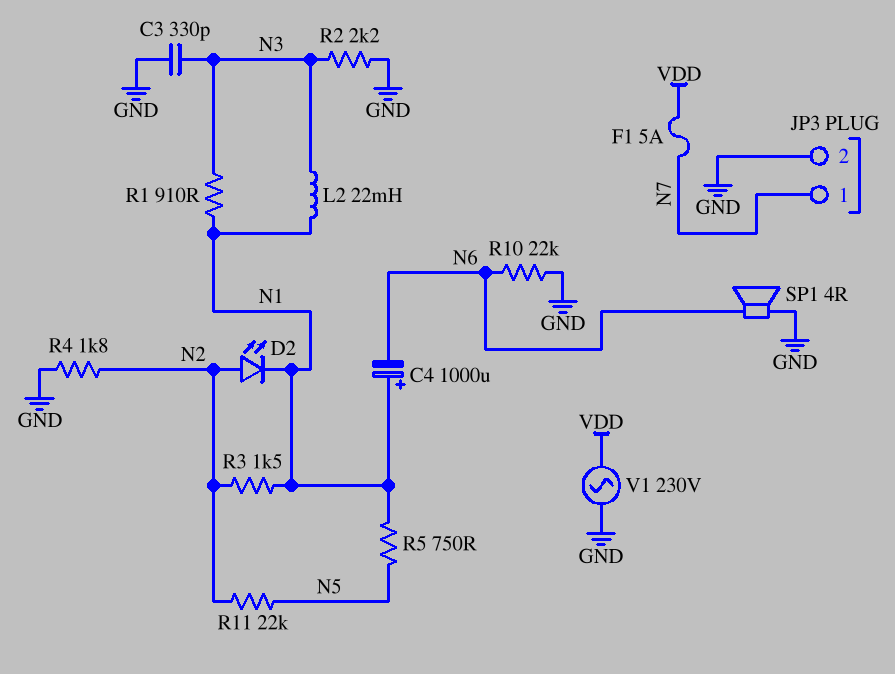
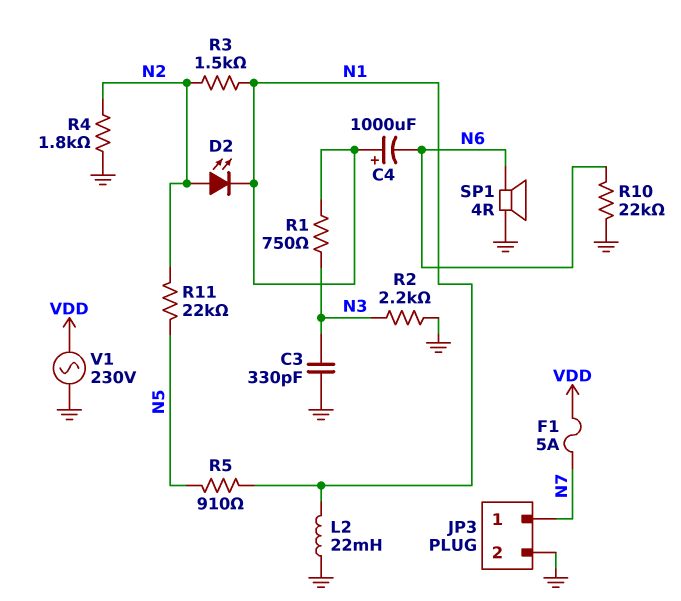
L2: 22mH (N1, N3) -> 22mH (GND, N1)
R1: 910 (N1, N3) -> 750 (N1, N3)
R5: 750 (N1, N5) -> 910 (N1, N5)

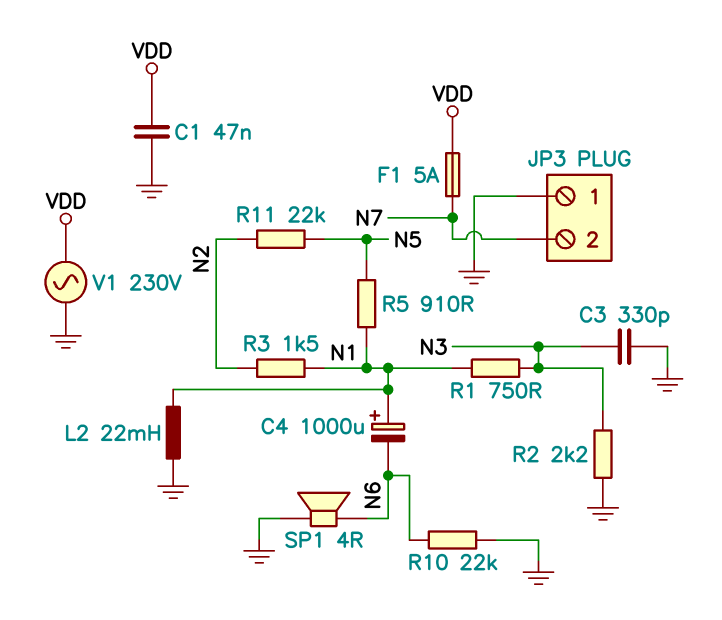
C1: none -> 47nF (GND, VDD)
D2: LED (A N2, K N1) -> none
JP3 pin 1: N7 -> GND
JP3 pin 2: GND -> N7
R4: 1.8k (GND, N2) -> none

